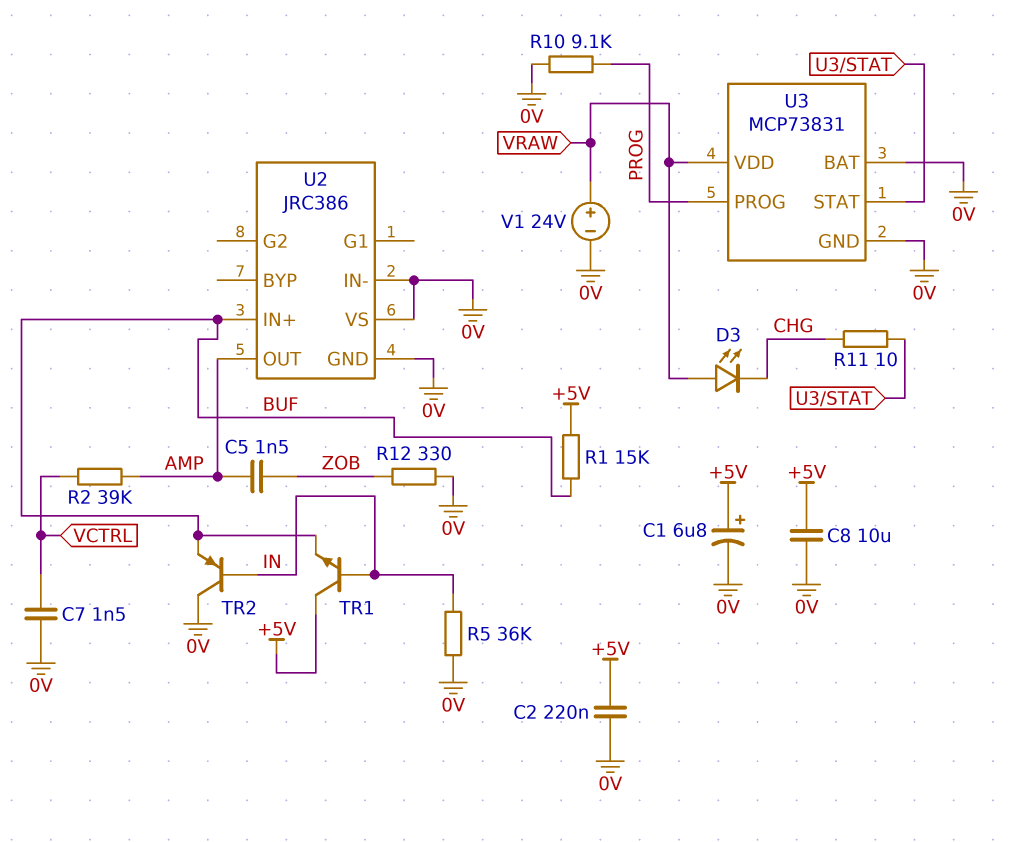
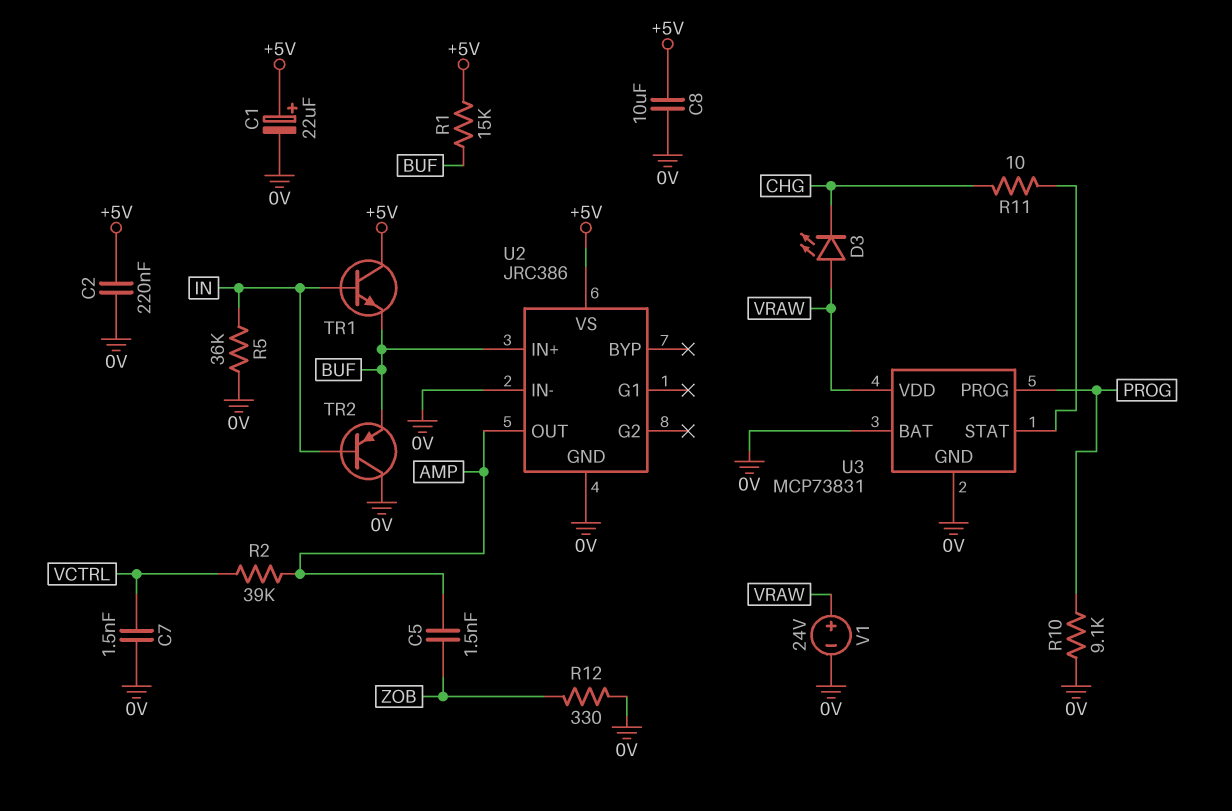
C1: 6.8uF (plus +5V, minus 0V) -> 22uF (plus +5V, minus 0V)
U2 pin VS: 0V -> +5V

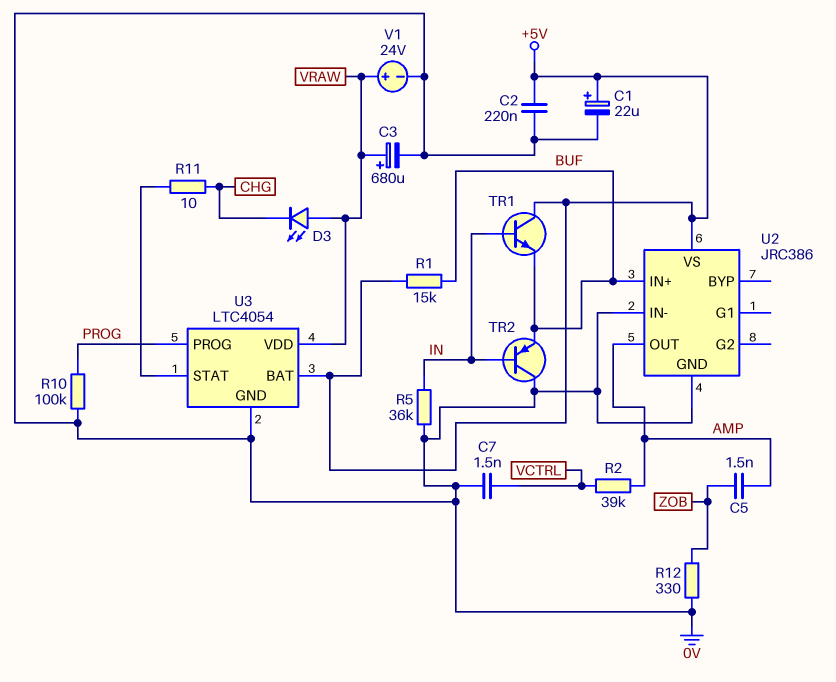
C3: none -> 680uF (plus VRAW, minus 0V)
C8: 10uF (+5V, 0V) -> none
R10: 9.1k (0V, PROG) -> 100k (0V, PROG)
U3: MCP73831 -> LTC4054
U3 pin BAT: 0V -> +5V

